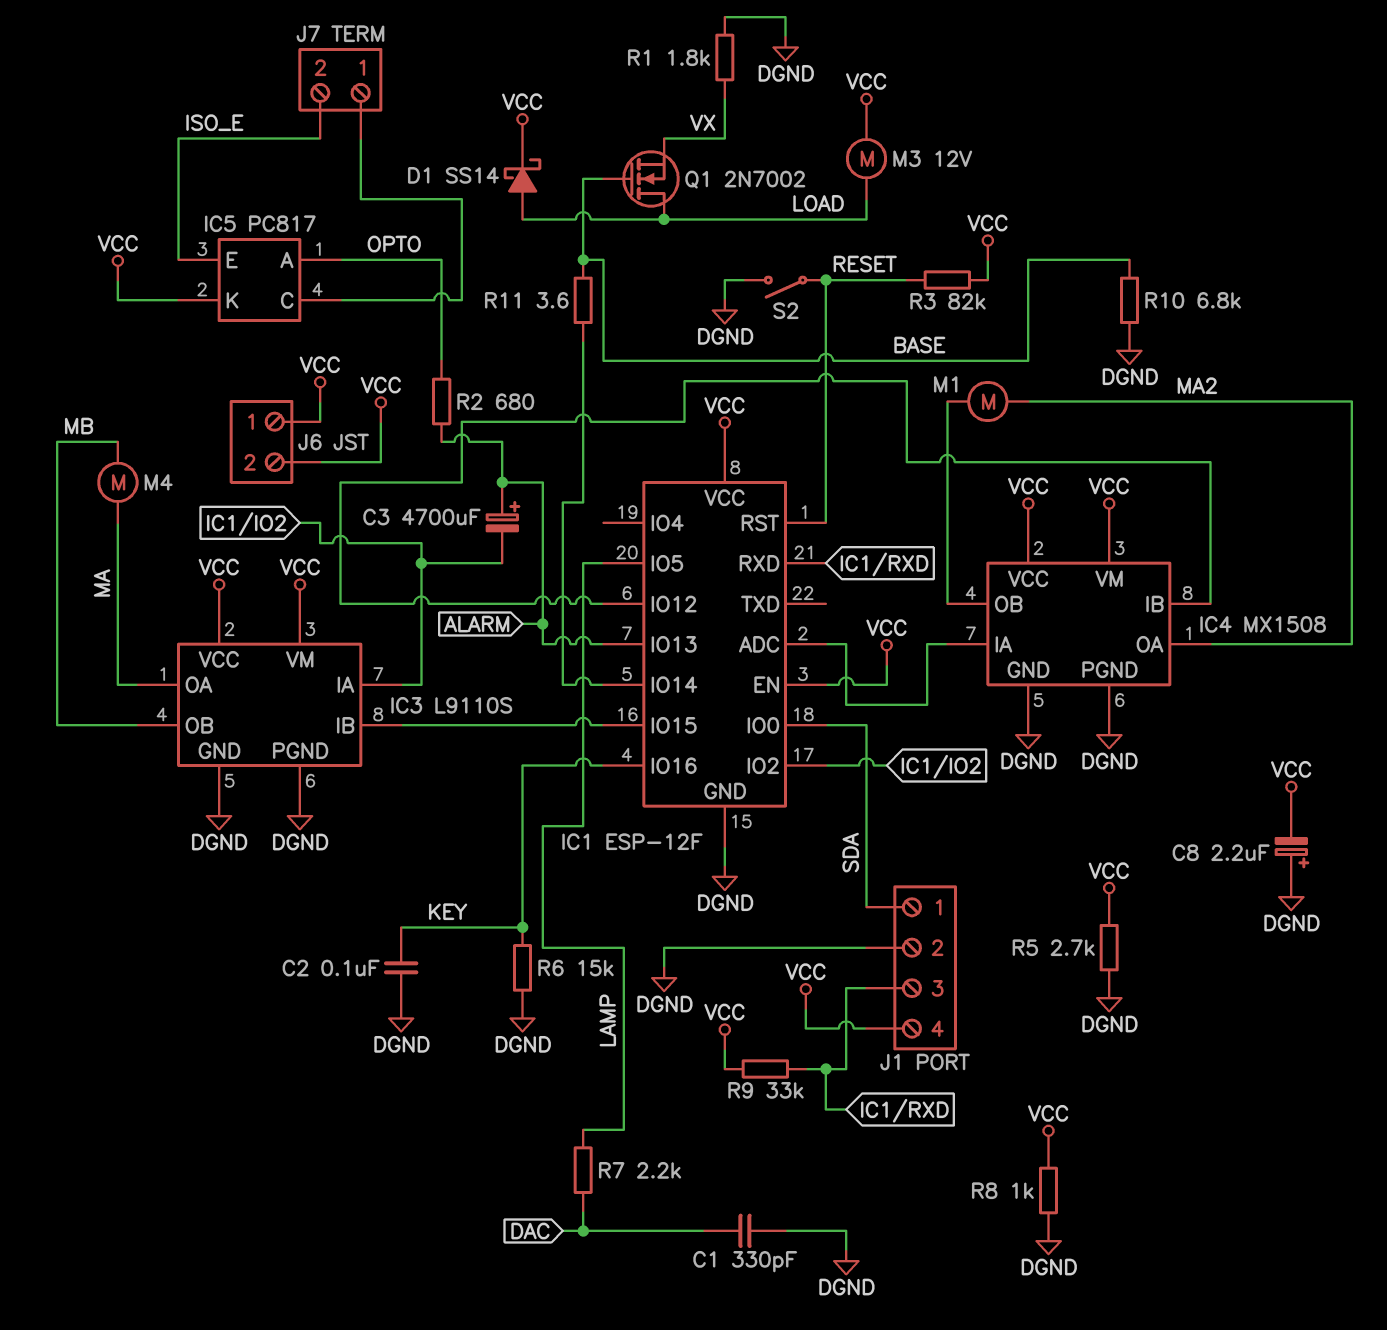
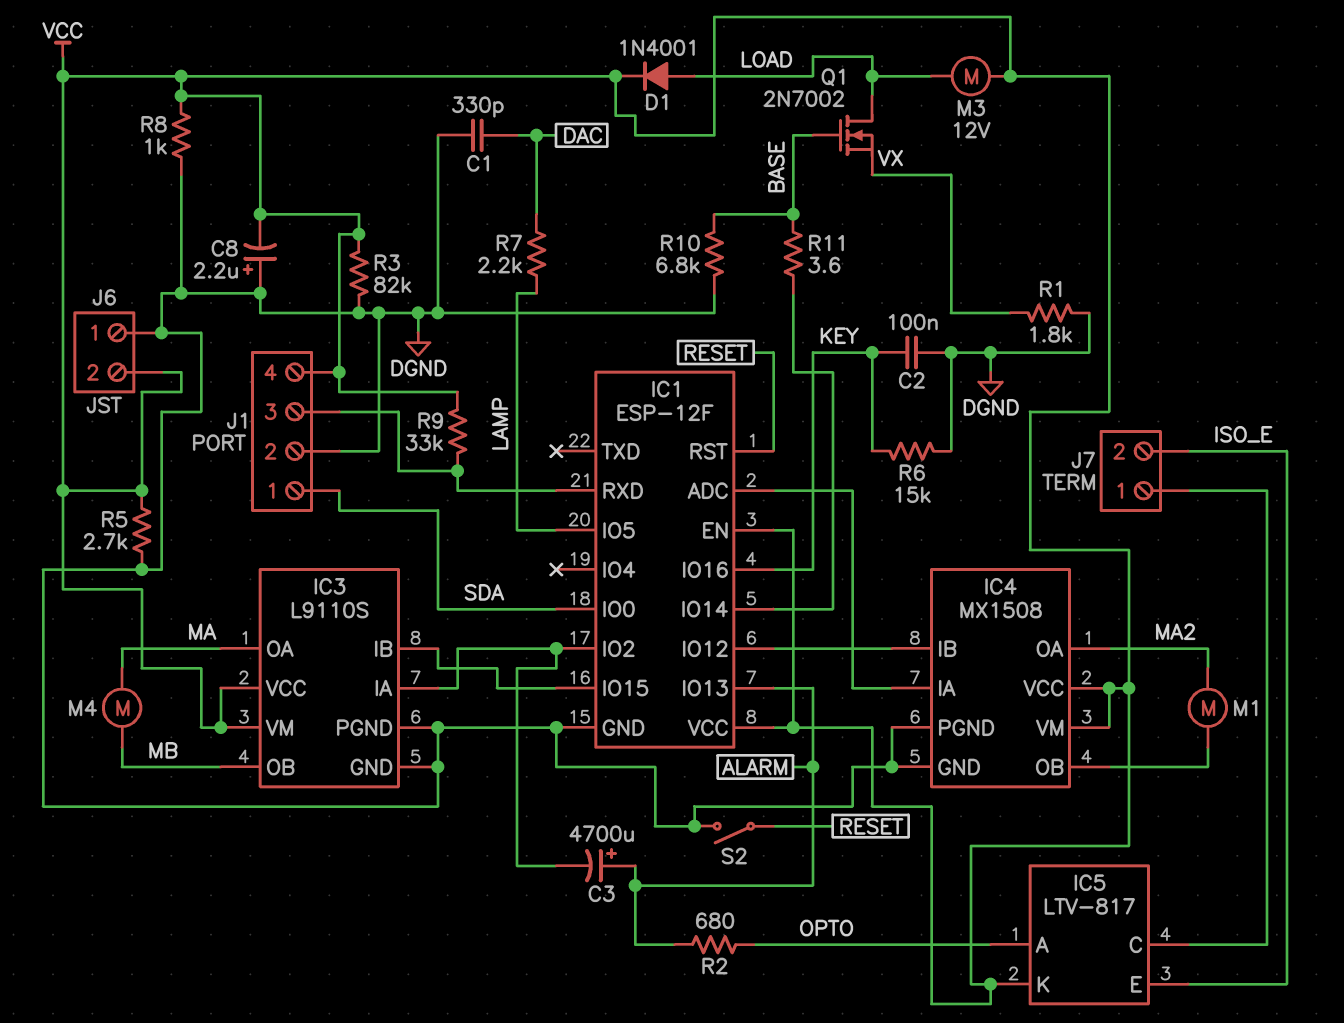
D1: schottky SS14 (A LOAD, K VCC) -> diode 1N4001 (A LOAD, K VCC)
IC5: PC817 -> LTV-817
J6 pin 1: VCC -> DGND
R3: 82k (RESET, VCC) -> 82k (DGND, VCC)

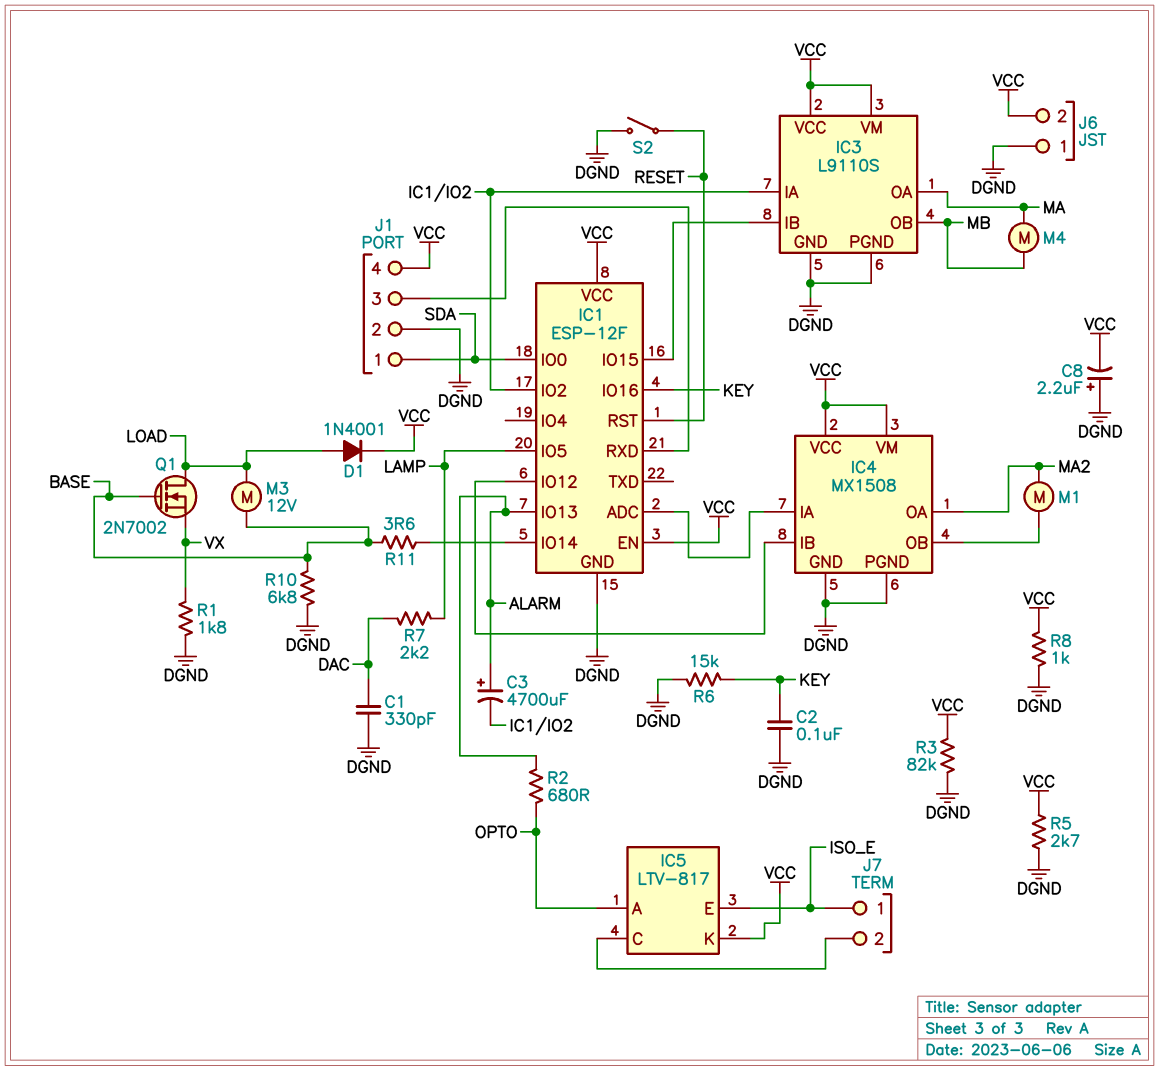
J7 pin 1: IC5/C -> ISO_E
J7 pin 2: ISO_E -> IC5/C
M3: motor 12V (LOAD, VCC) -> motor 12V (BASE, LOAD)
R9: 33k (IC1/RXD, VCC) -> none

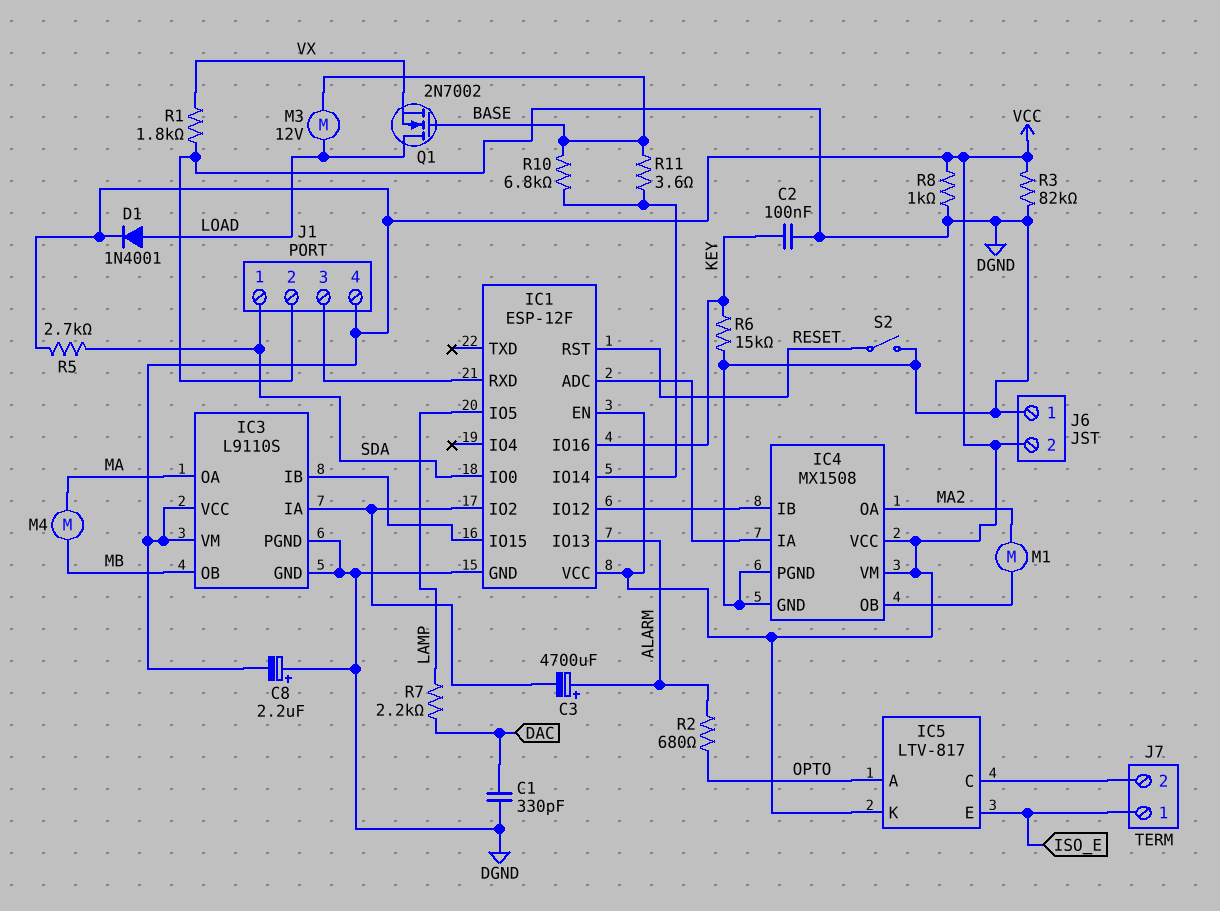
R5: 2.7k (DGND, VCC) -> 2.7k (SDA, VCC)
R10: 6.8k (BASE, DGND) -> 6.8k (BASE, IC1/IO14)

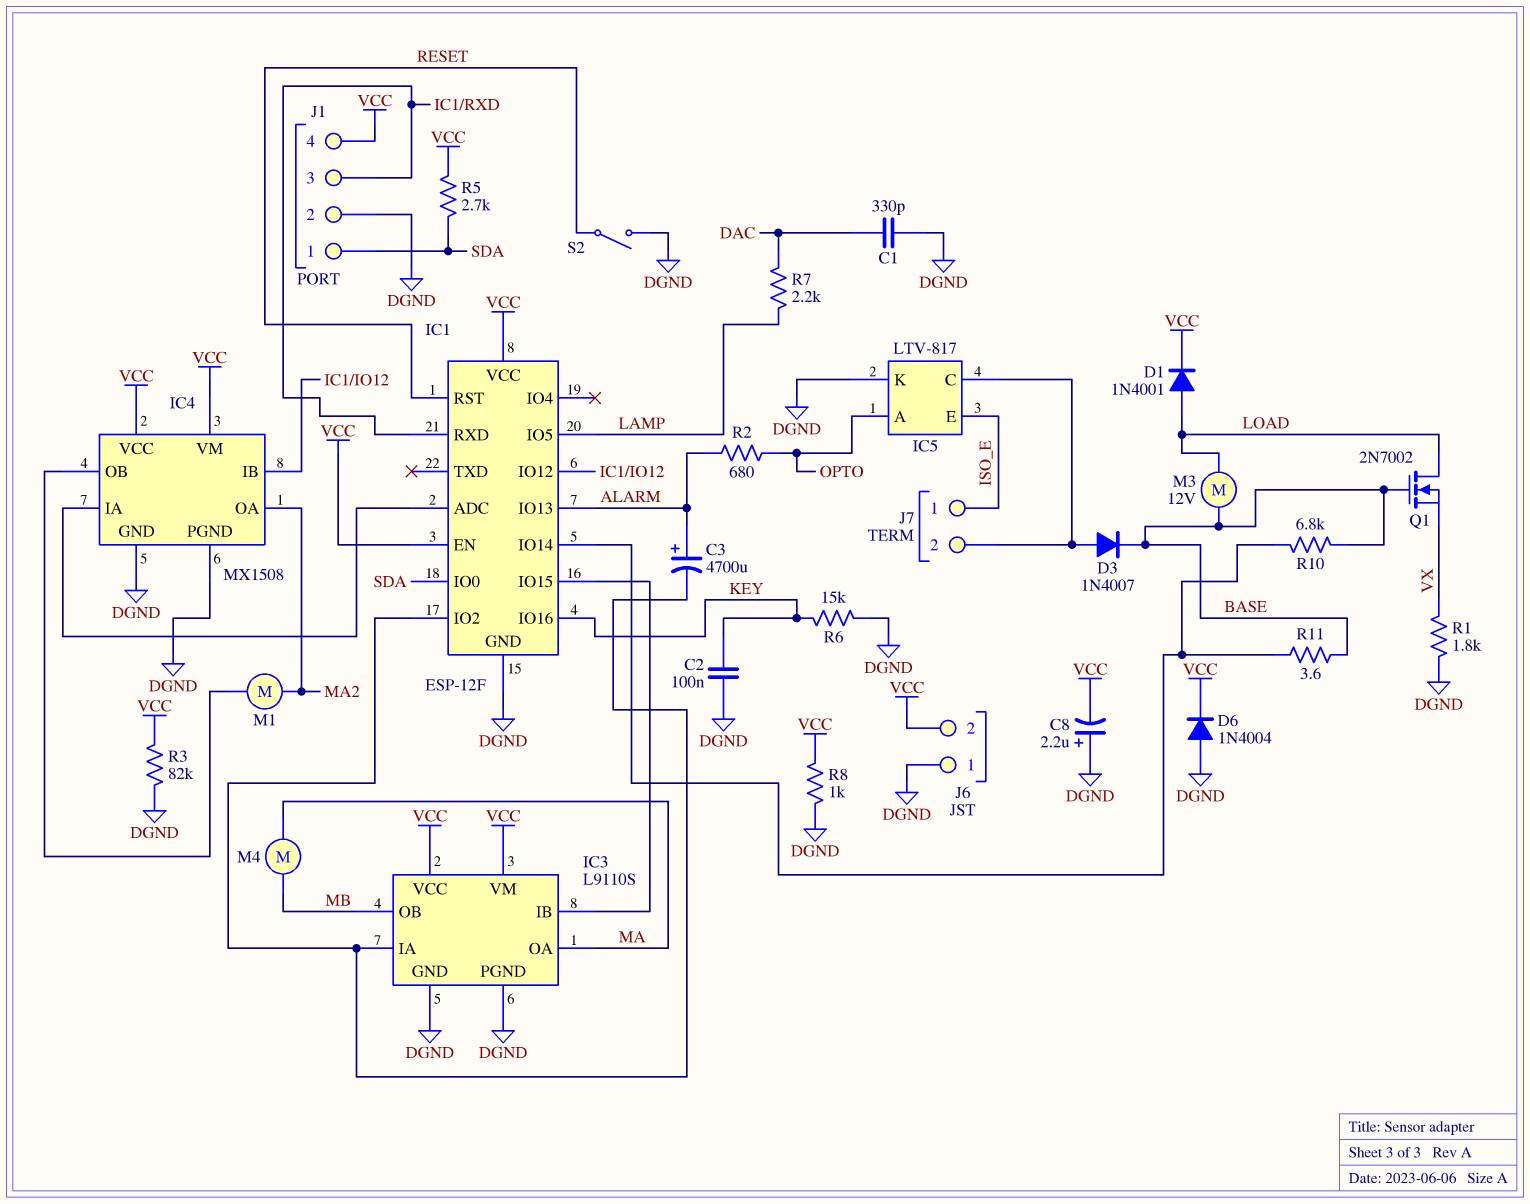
D3: none -> diode 1N4007 (A IC5/C, K BASE)
D6: none -> diode 1N4004 (A DGND, K VCC)
IC5 pin K: VCC -> DGND

